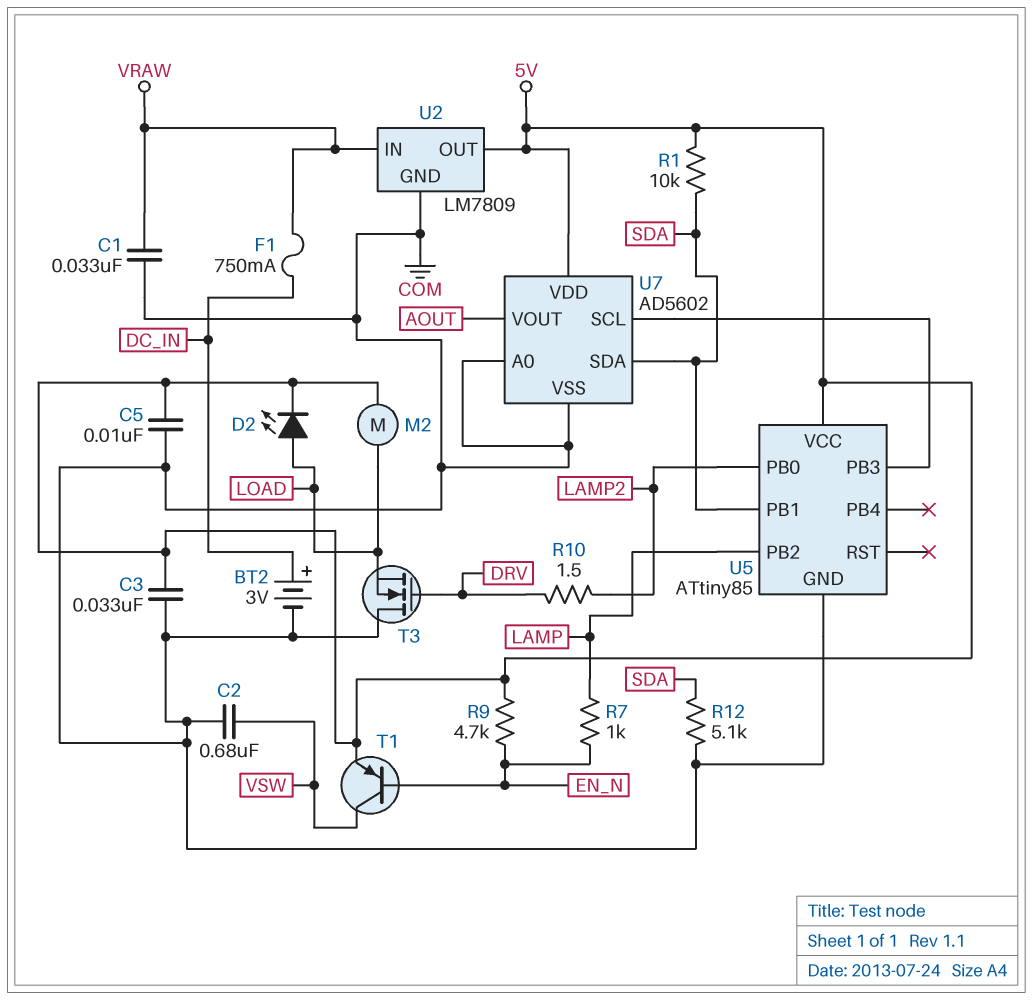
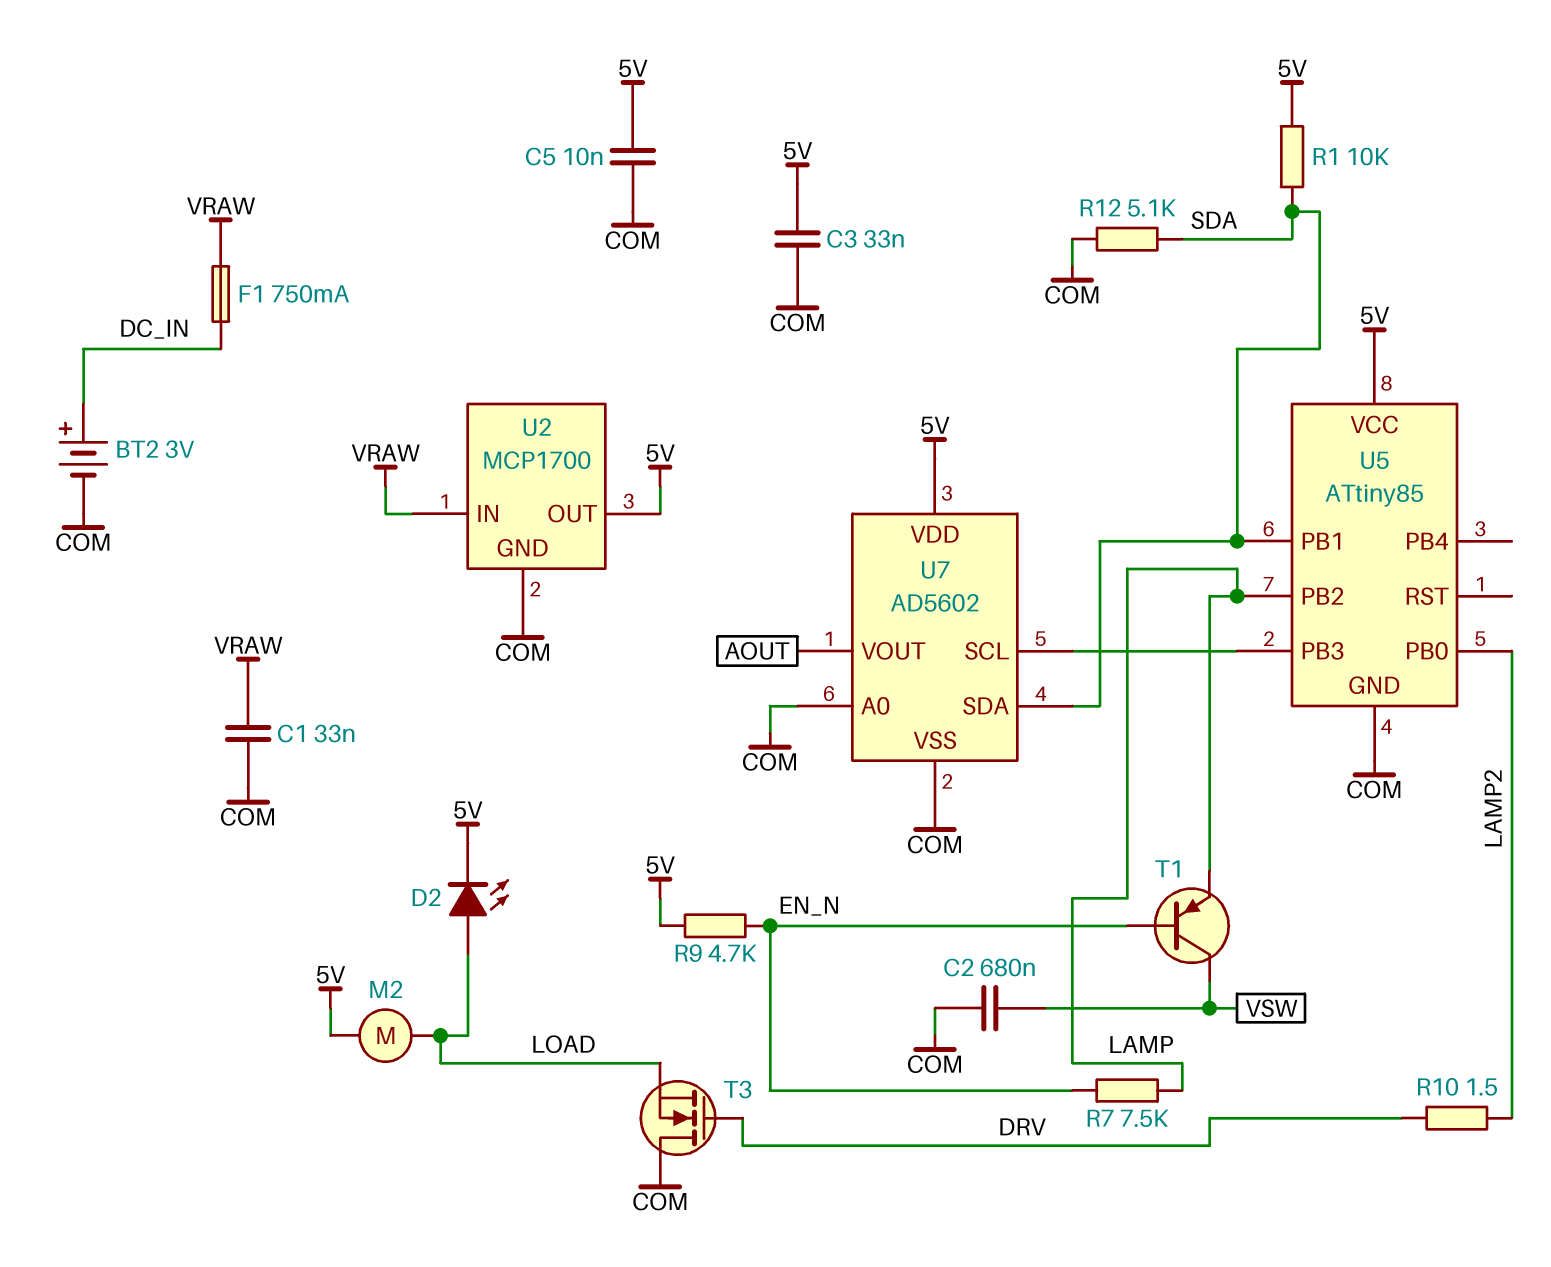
R7: 1k (EN_N, LAMP) -> 7.5k (EN_N, LAMP)
T1: PNP (B EN_N, C VSW, E 5V) -> PNP (B EN_N, C VSW, E LAMP)
U2: LM7809 -> MCP1700

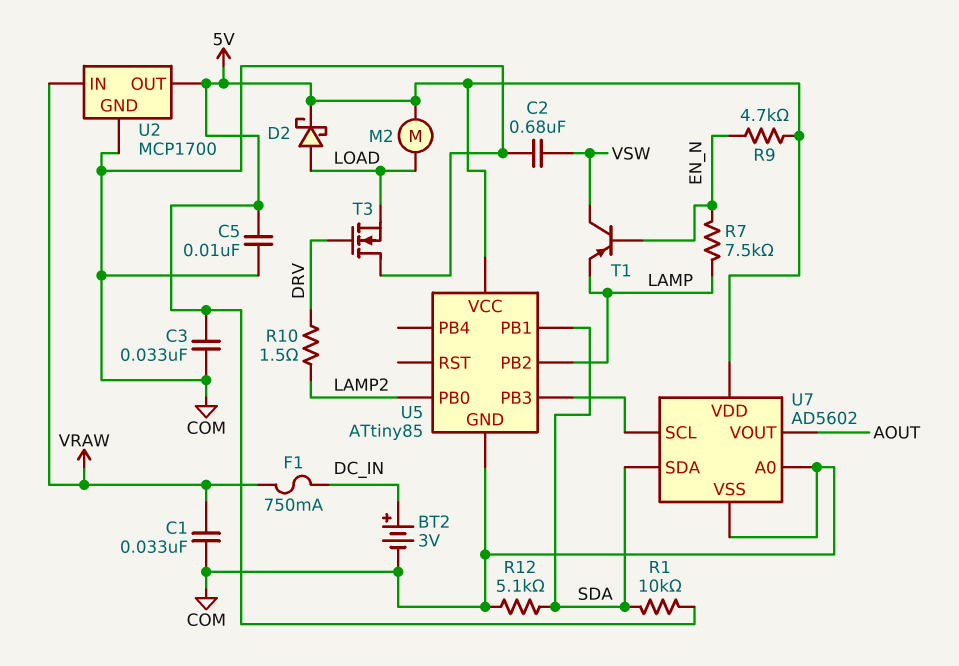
D2: LED (A LOAD, K 5V) -> schottky (A LOAD, K 5V)

